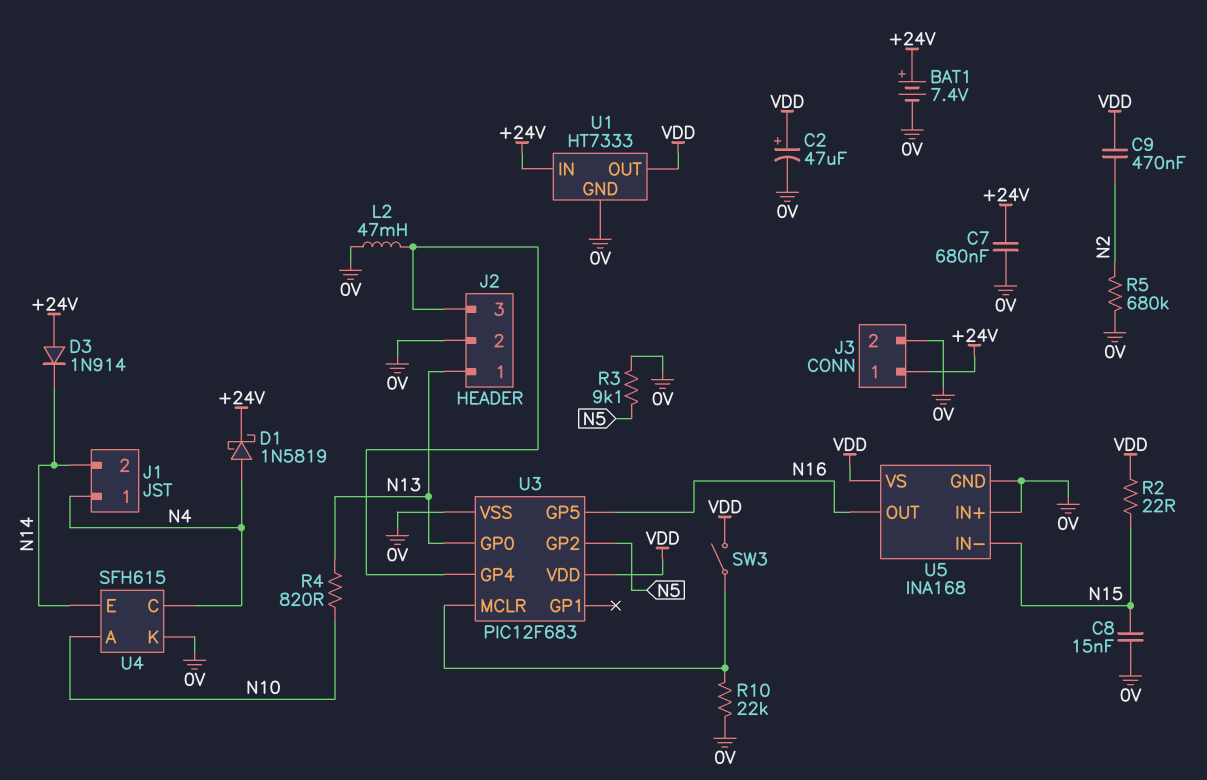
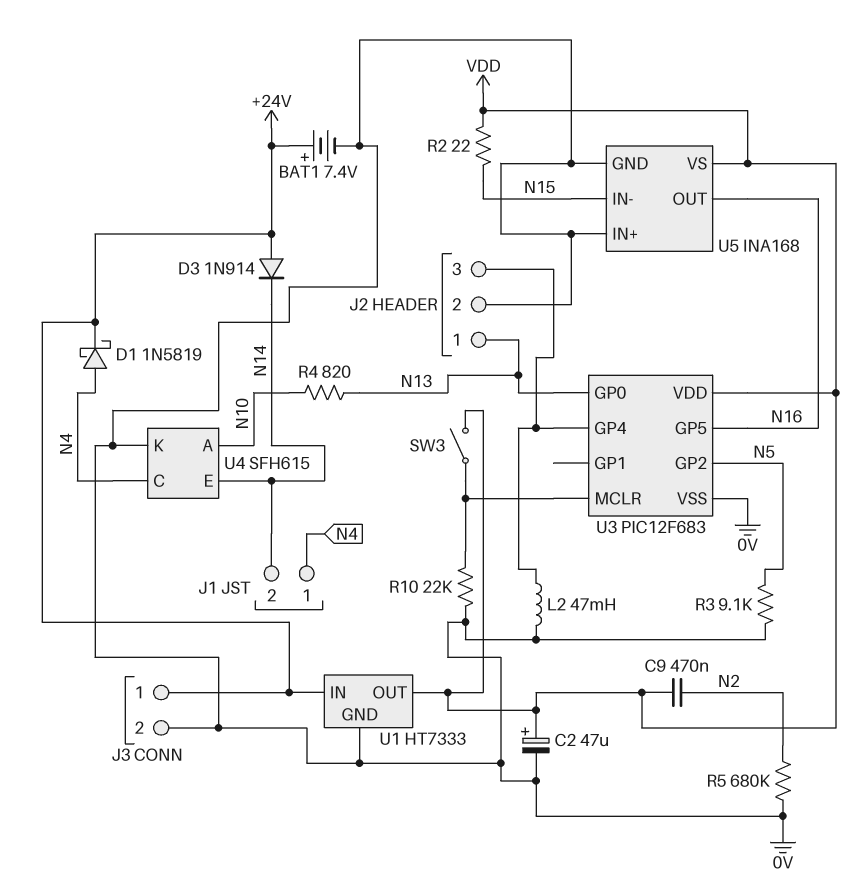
C7: 680nF (+24V, 0V) -> none
C8: 15nF (0V, N15) -> none

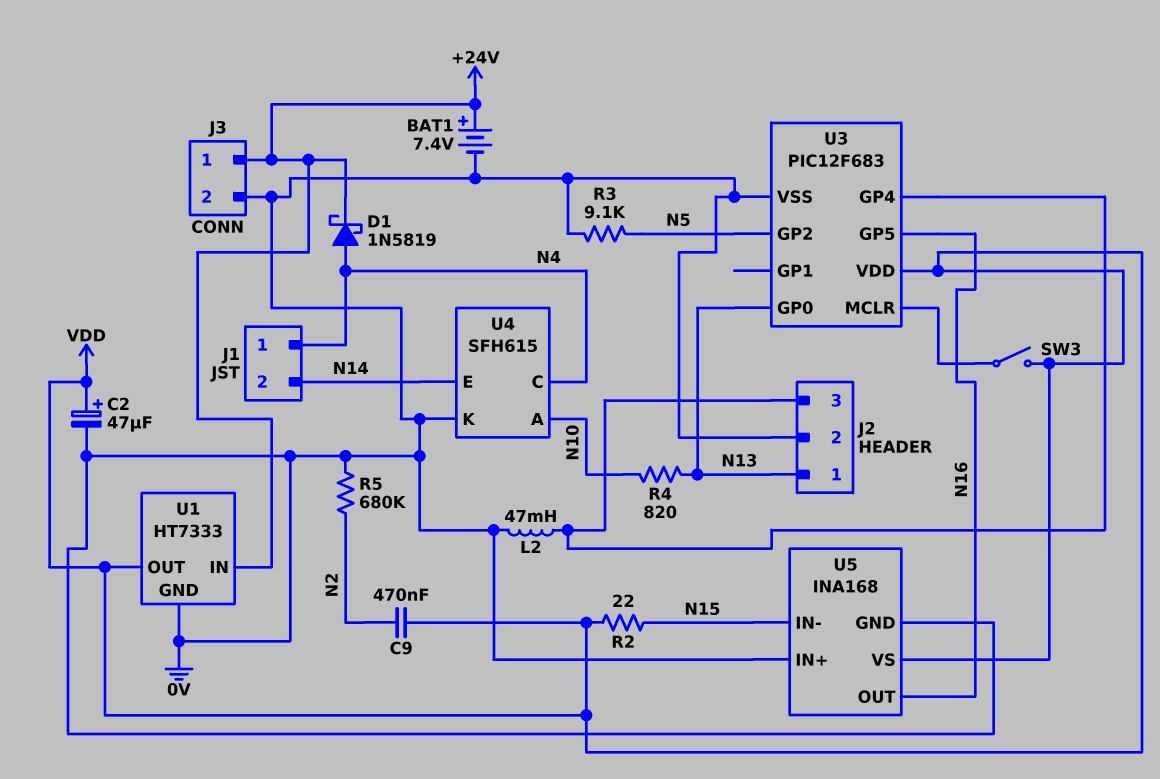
D3: diode 1N914 (A +24V, K N14) -> none
R10: 22k (0V, U3/MCLR) -> none

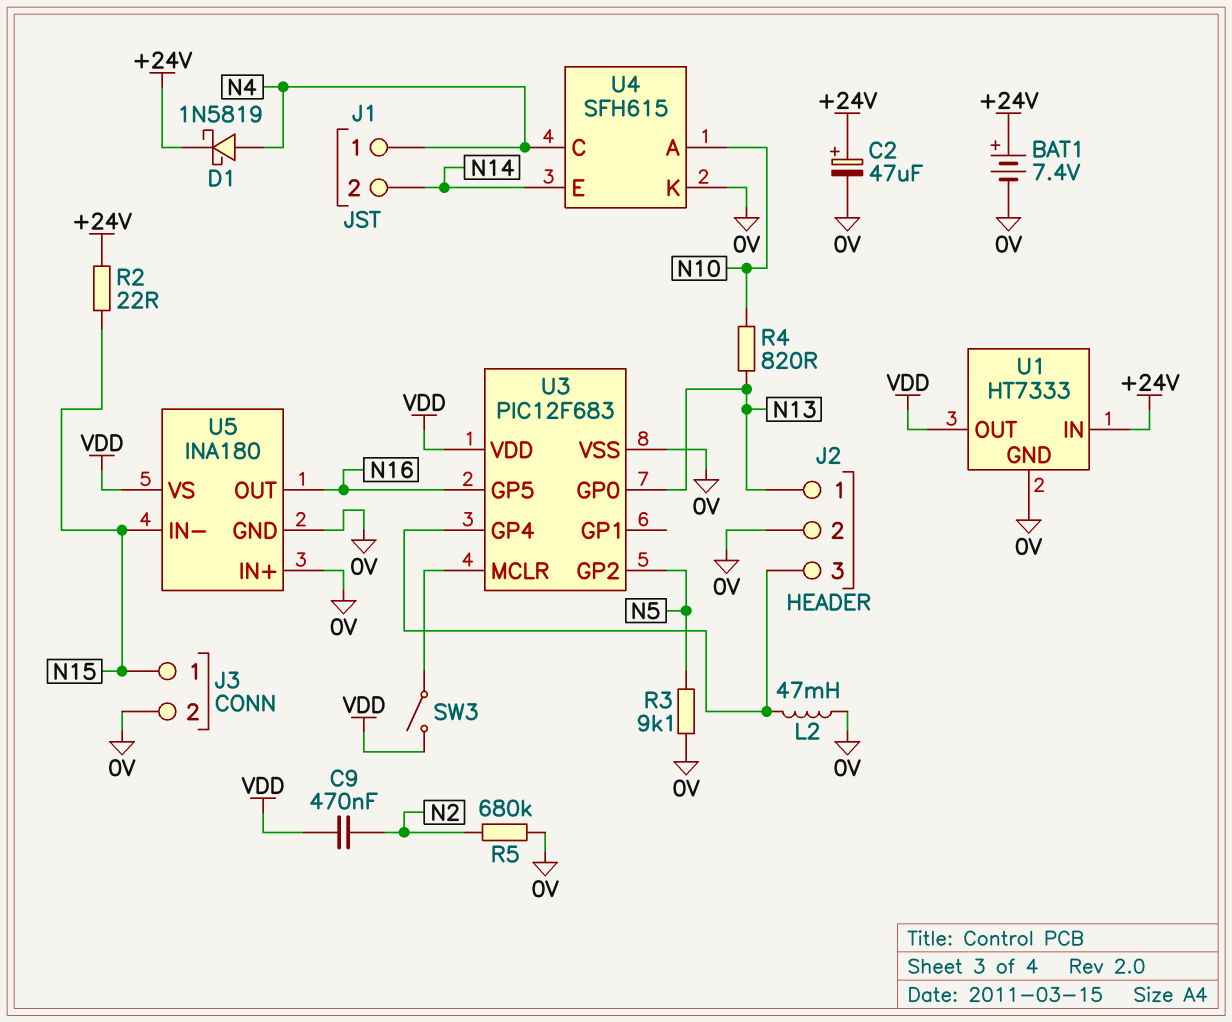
C2: 47uF (plus VDD, minus 0V) -> 47uF (plus +24V, minus 0V)
J3 pin 1: +24V -> N15
R2: 22 (N15, VDD) -> 22 (+24V, N15)
U5: INA168 -> INA180

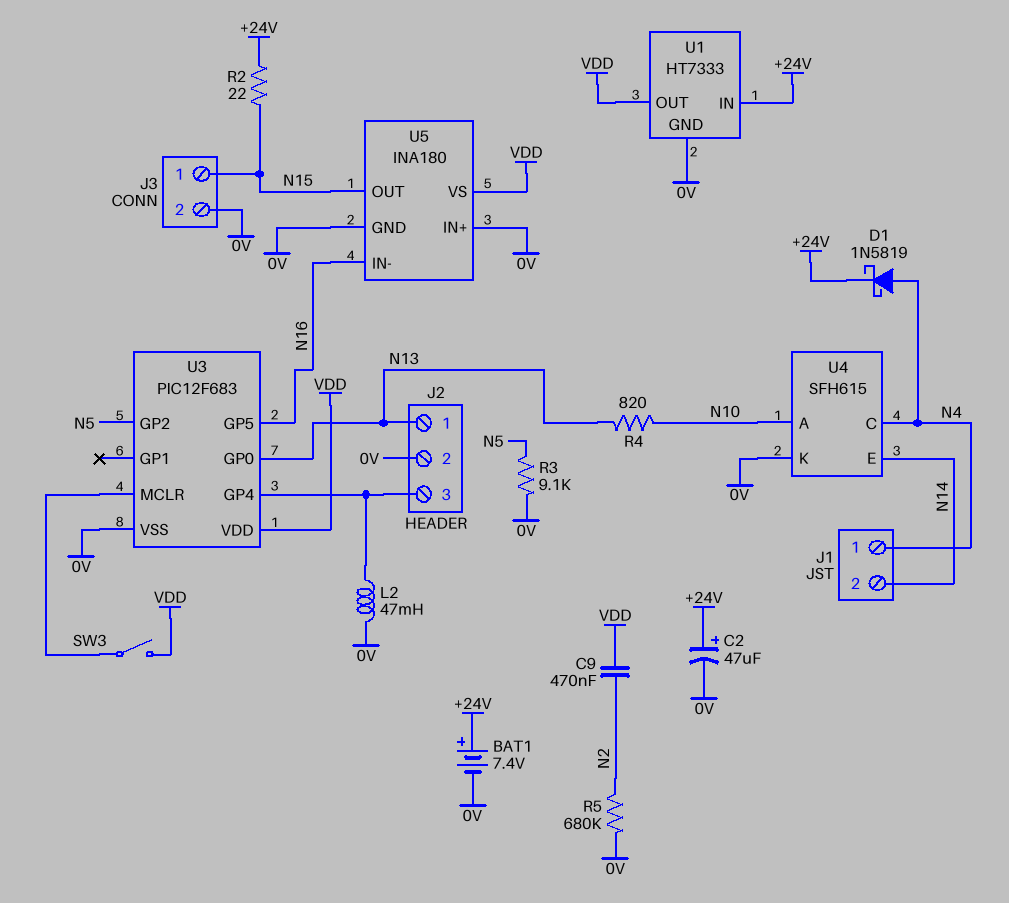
U5 pin IN-: N15 -> N16
U5 pin OUT: N16 -> N15

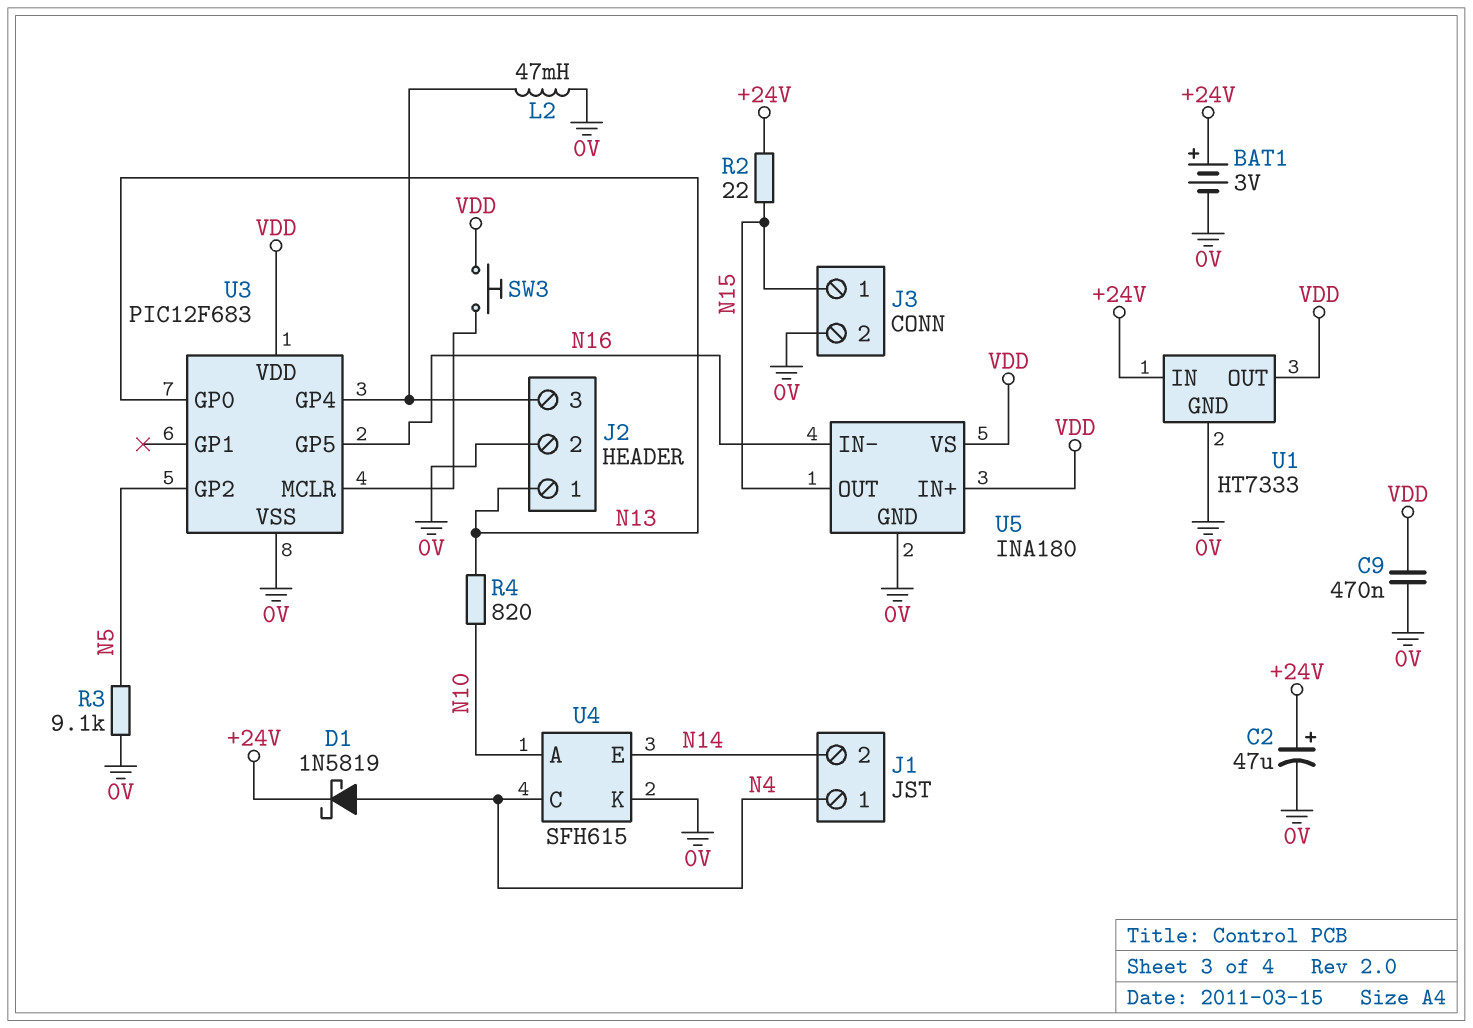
BAT1: 7.4V (plus +24V, minus 0V) -> 3V (plus +24V, minus 0V)
C9: 470nF (N2, VDD) -> 470nF (0V, VDD)
R5: 680k (0V, N2) -> none
SW3: switch (U3/MCLR, VDD) -> button (U3/MCLR, VDD)
U5 pin IN+: 0V -> VDD

